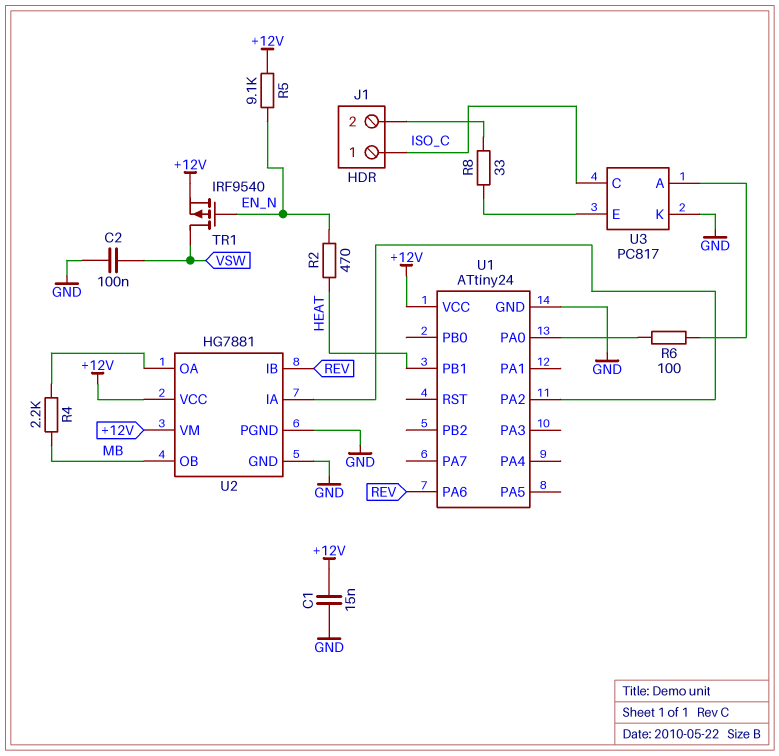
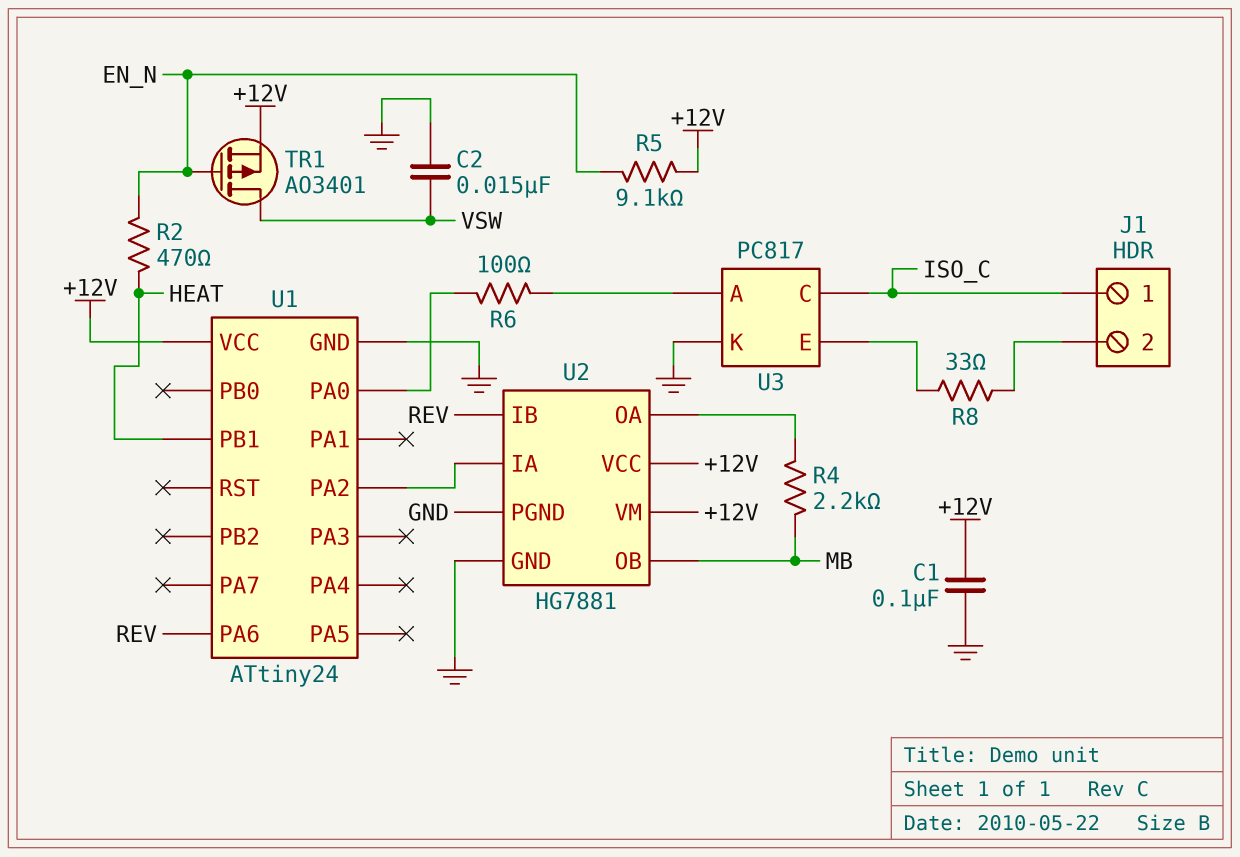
C1: 15nF (+12V, GND) -> 100nF (+12V, GND)
C2: 100nF (GND, VSW) -> 15nF (GND, VSW)
TR1: PMOS IRF9540 (G EN_N, D VSW, S +12V) -> PMOS AO3401 (G EN_N, D VSW, S +12V)

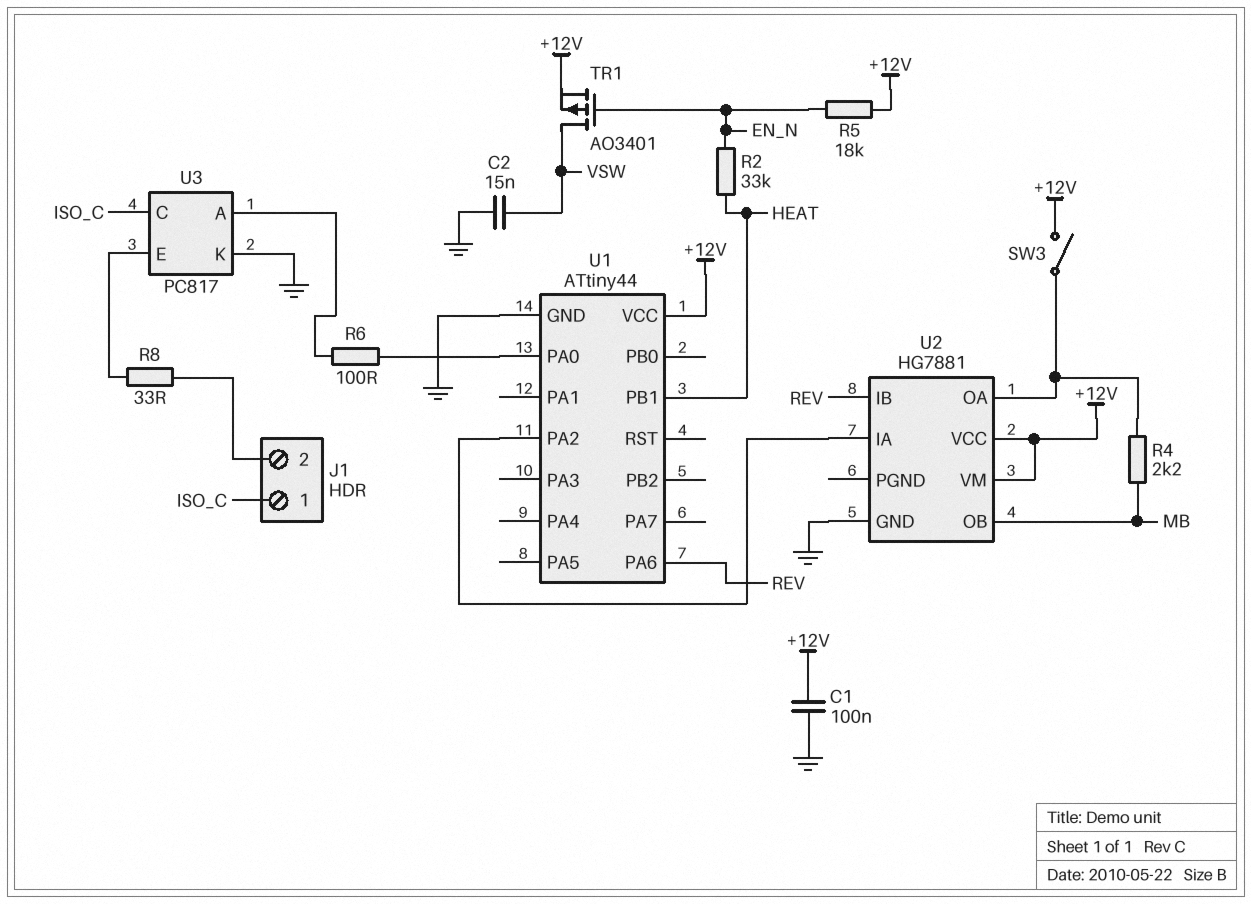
R2: 470 (EN_N, HEAT) -> 33k (EN_N, HEAT)
R5: 9.1k (+12V, EN_N) -> 18k (+12V, EN_N)
SW3: none -> switch (+12V, U2/OA)
U1: ATtiny24 -> ATtiny44
U2 pin PGND: GND -> none

